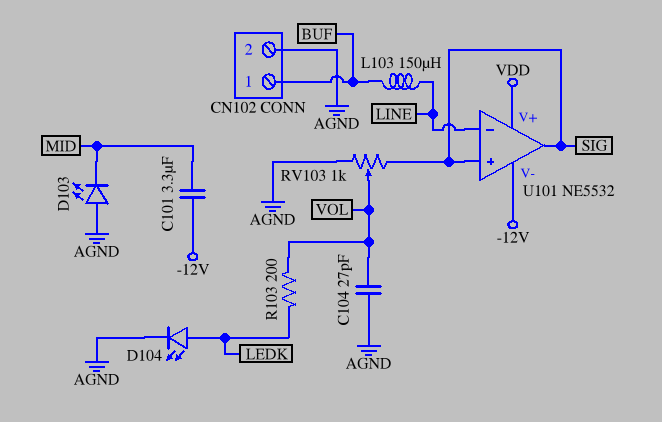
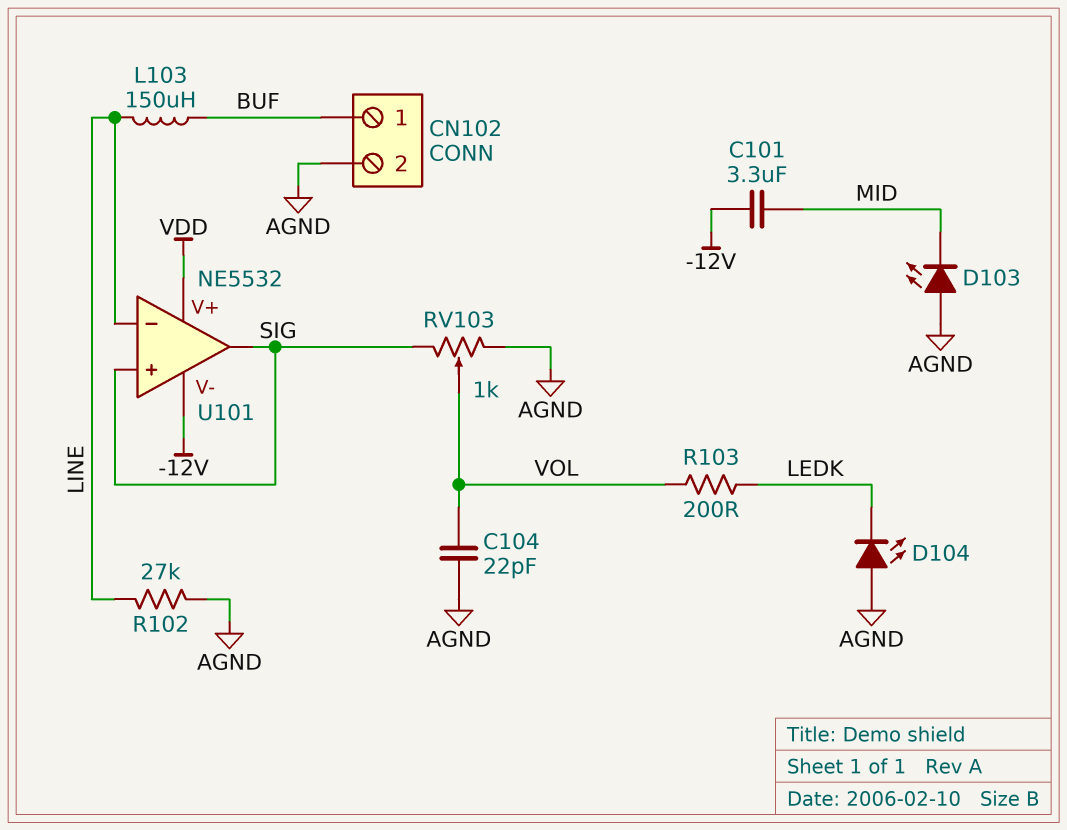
C104: 27pF (AGND, VOL) -> 22pF (AGND, VOL)
D104: LED (A LEDK, K AGND) -> LED (A AGND, K LEDK)
R102: none -> 27k (AGND, LINE)

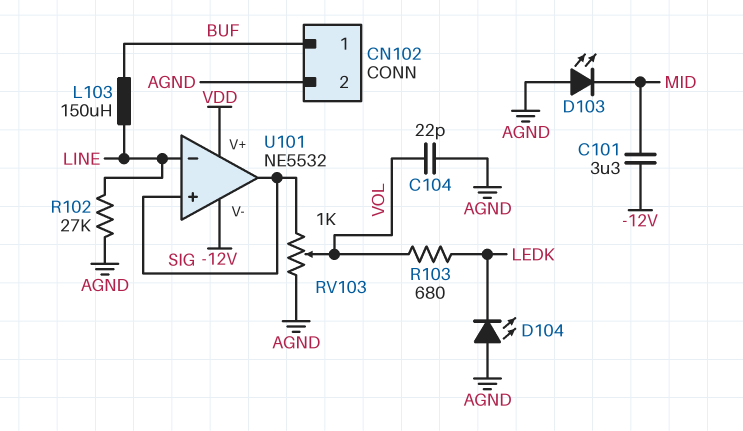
R103: 200 (LEDK, VOL) -> 680 (LEDK, VOL)

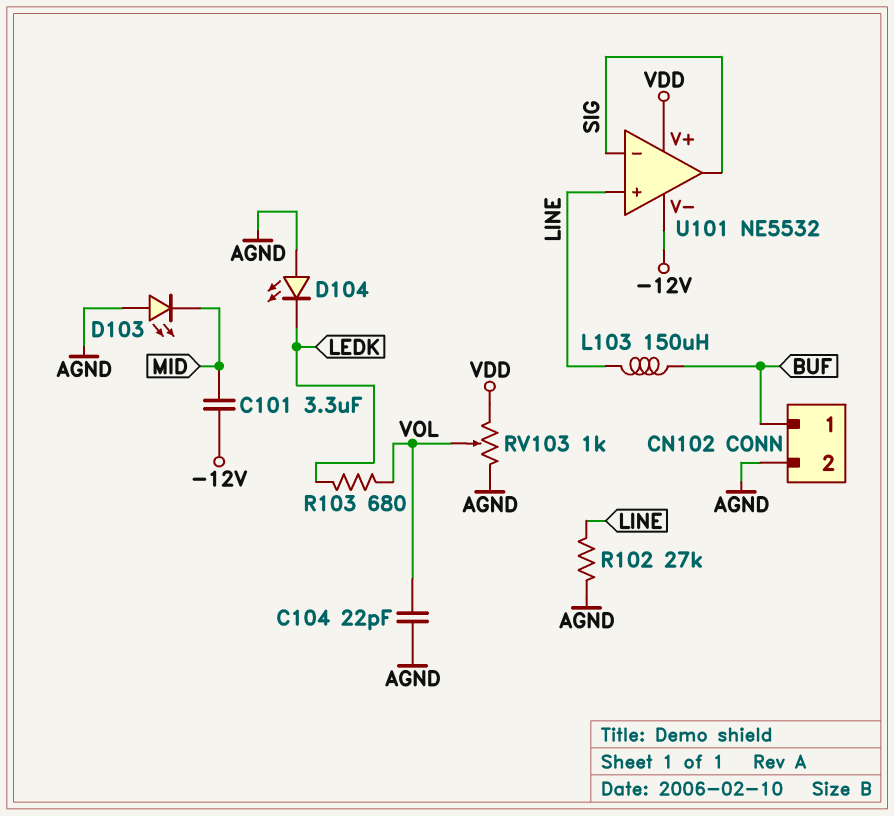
RV103: 1k (AGND, SIG, wiper VOL) -> 1k (AGND, VDD, wiper VOL)
U101 pin in+: SIG -> LINE
U101 pin in-: LINE -> SIG

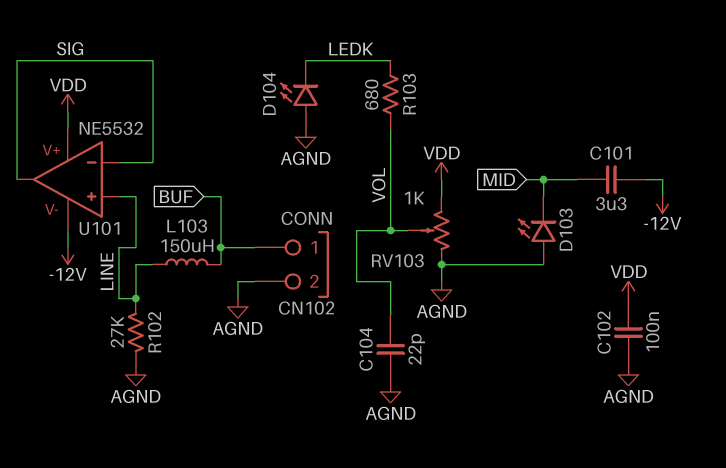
C102: none -> 100nF (AGND, VDD)

